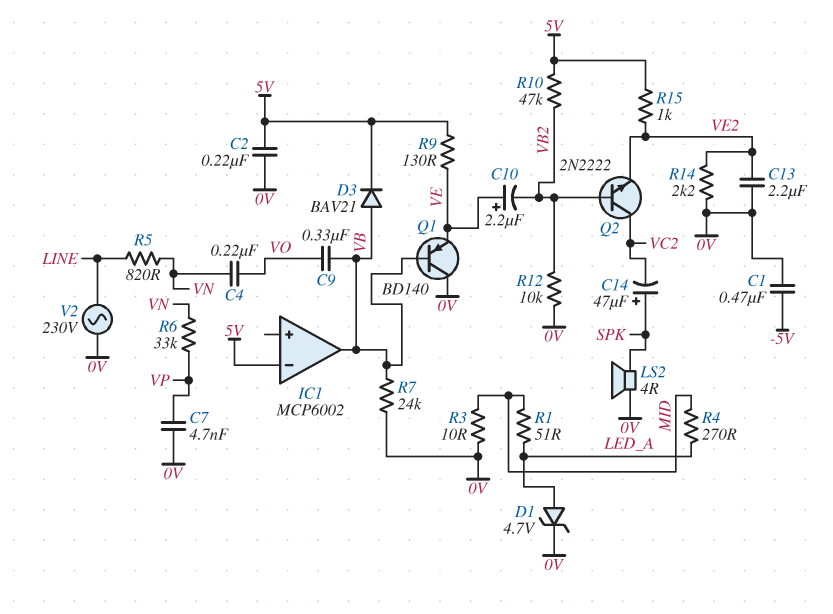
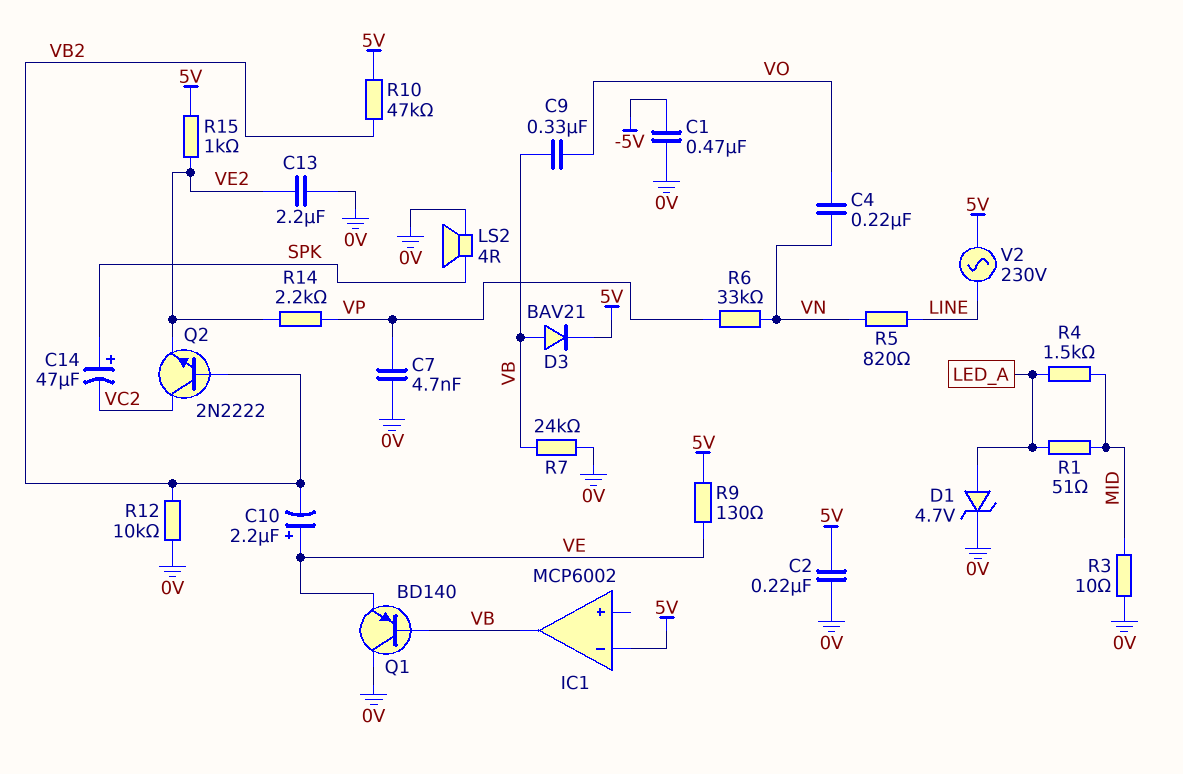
R4: 270 (LED_A, MID) -> 1.5k (LED_A, MID)
R14: 2.2k (0V, VE2) -> 2.2k (VE2, VP)
V2: AC 230V (0V, LINE) -> AC 230V (5V, LINE)

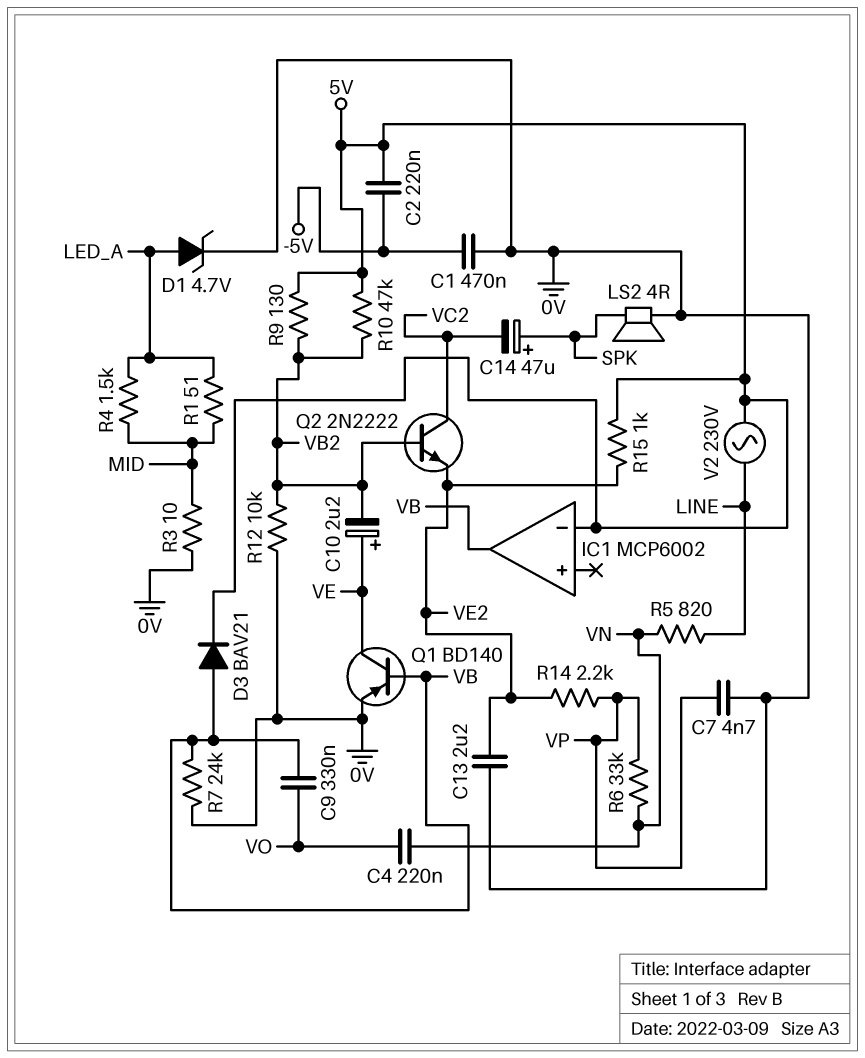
C2: 220nF (0V, 5V) -> 220nF (-5V, 5V)
Q1: PNP BD140 (B VB, C 0V, E VE) -> PNP BD140 (B VB, C VE, E 0V)
R9: 130 (5V, VE) -> 130 (5V, VB2)

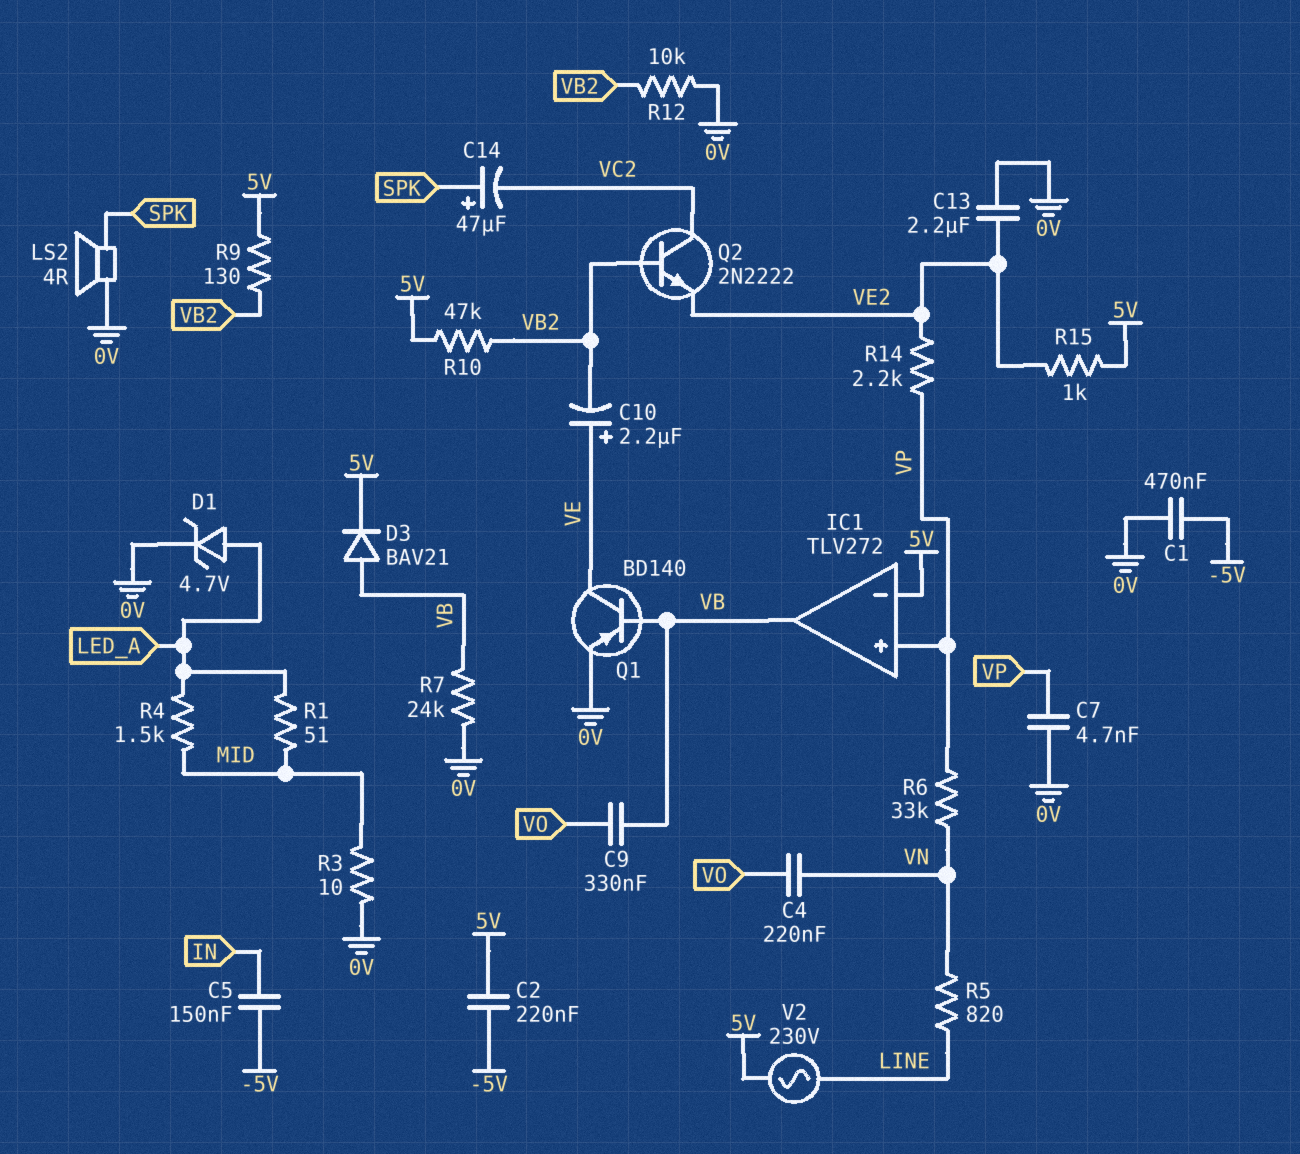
C5: none -> 150nF (-5V, IN)
IC1: MCP6002 -> TLV272
IC1 pin in+: none -> VP

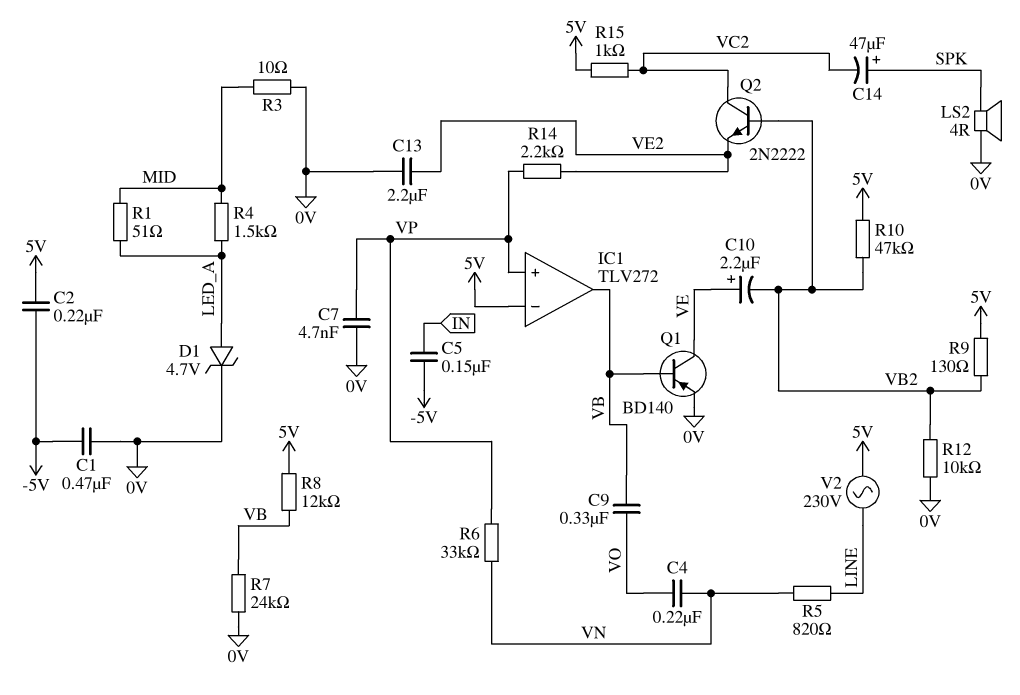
D3: diode BAV21 (A VB, K 5V) -> none
R8: none -> 12k (5V, VB)
R15: 1k (5V, VE2) -> 1k (5V, VC2)

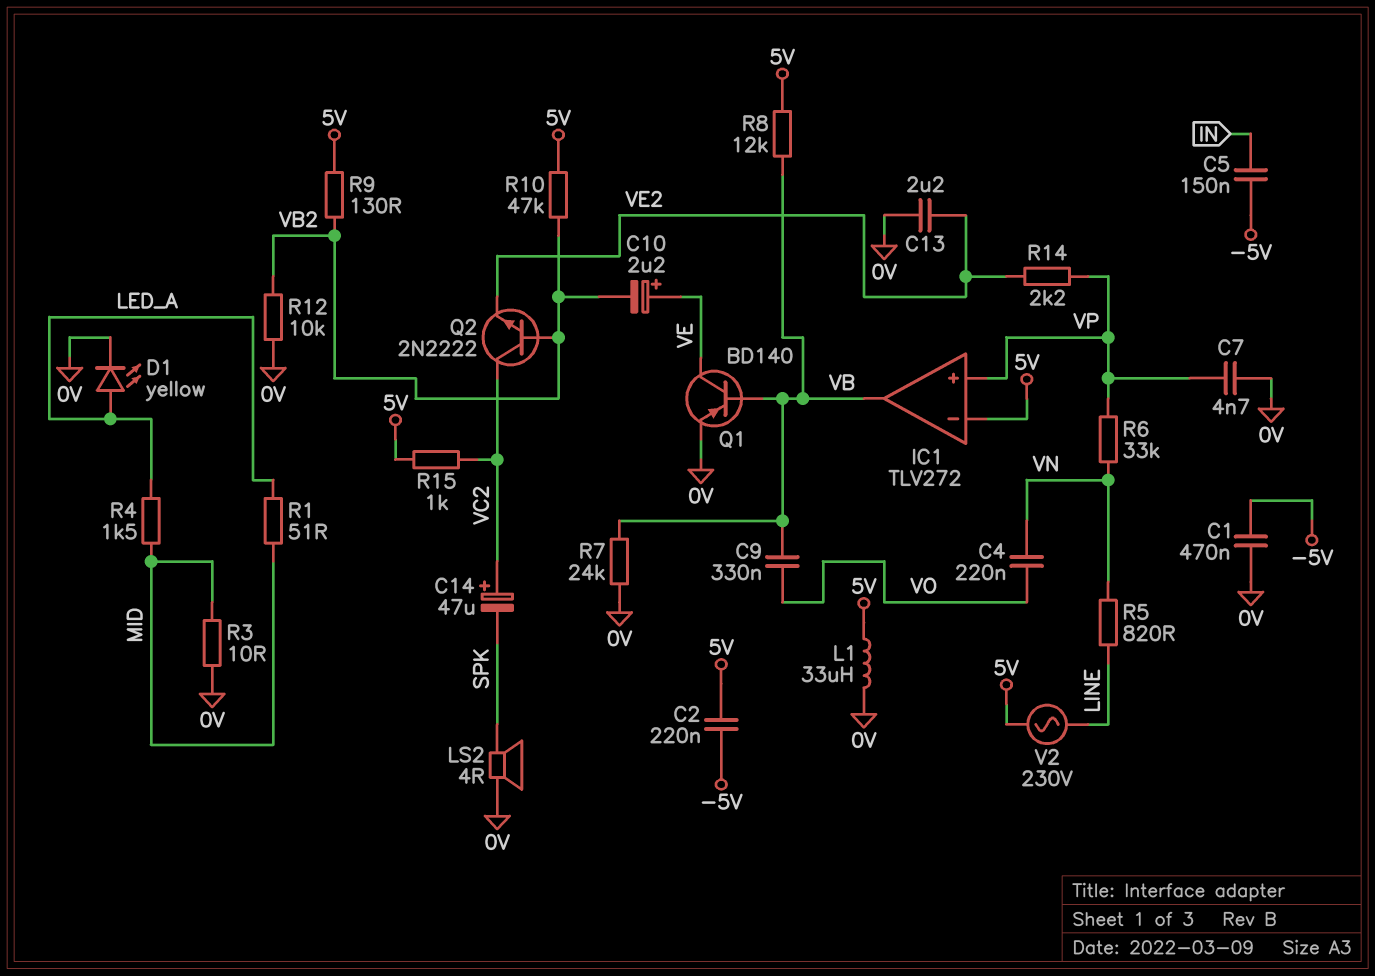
C14: 47uF (plus SPK, minus VC2) -> 47uF (plus VC2, minus SPK)
D1: zener 4.7V (A LED_A, K 0V) -> LED yellow (A LED_A, K 0V)
L1: none -> 33uH (0V, 5V)

